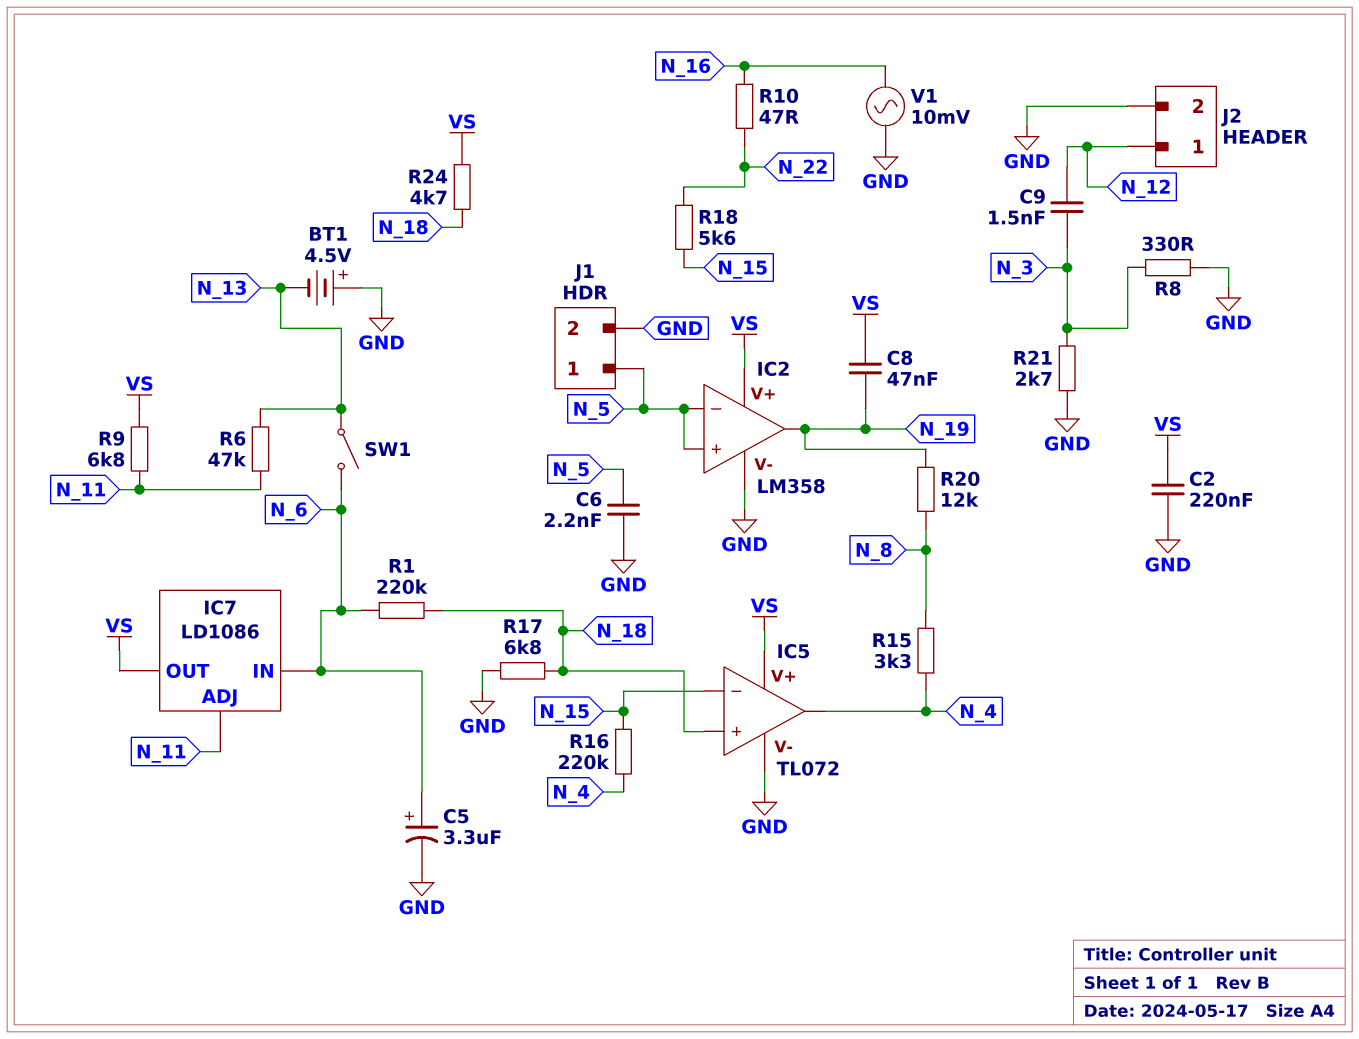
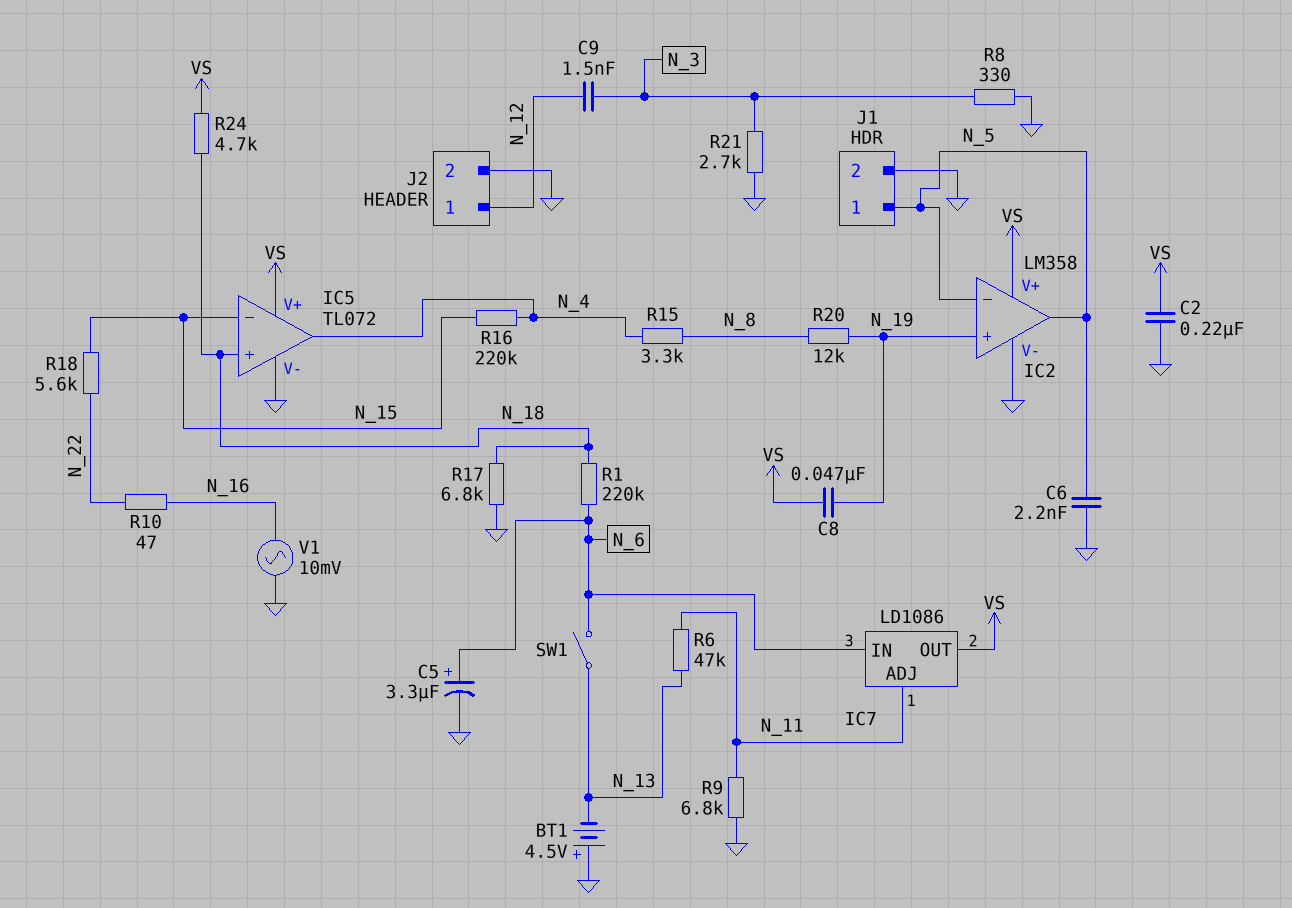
IC2 pin in+: N_5 -> N_19
IC2 pin out: N_19 -> N_5
R9: 6.8k (N_11, VS) -> 6.8k (GND, N_11)

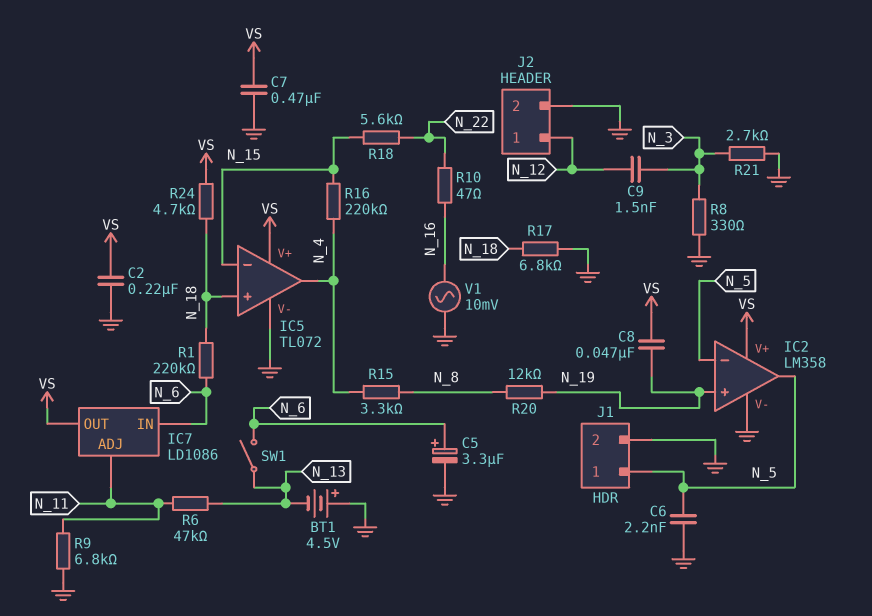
C7: none -> 470nF (GND, VS)

